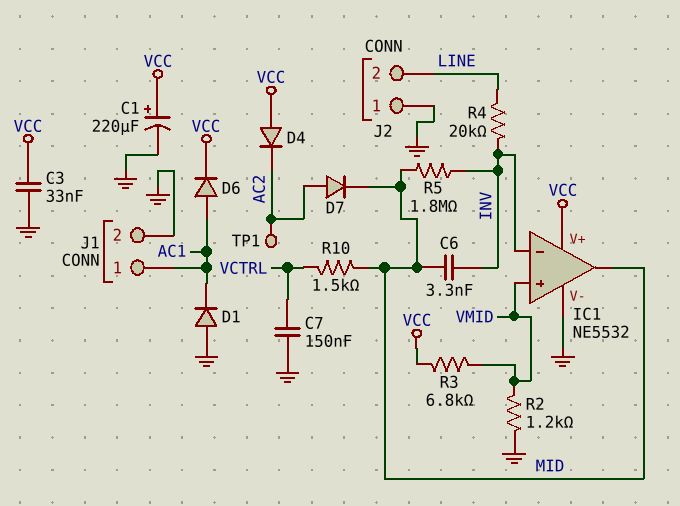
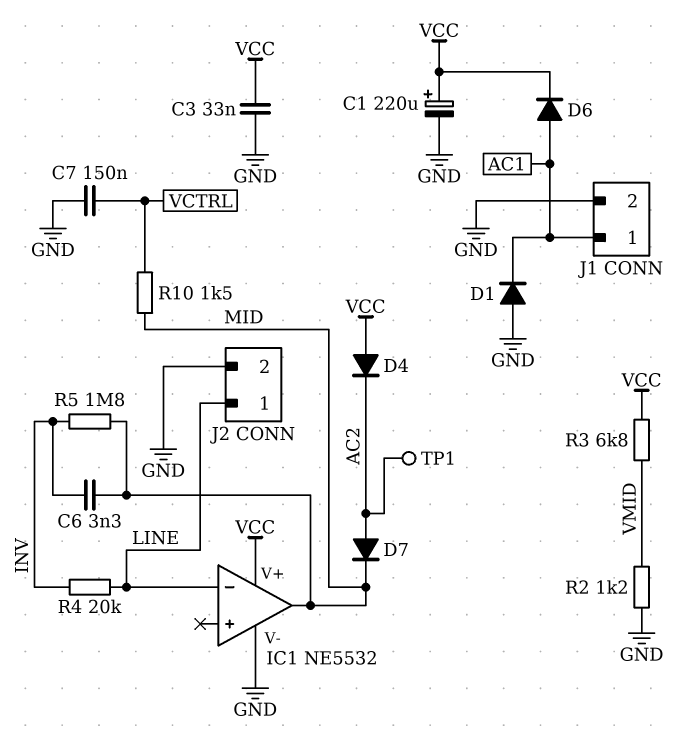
IC1 pin in+: VMID -> none
IC1 pin in-: INV -> LINE
J2 pin 1: GND -> LINE
J2 pin 2: LINE -> GND

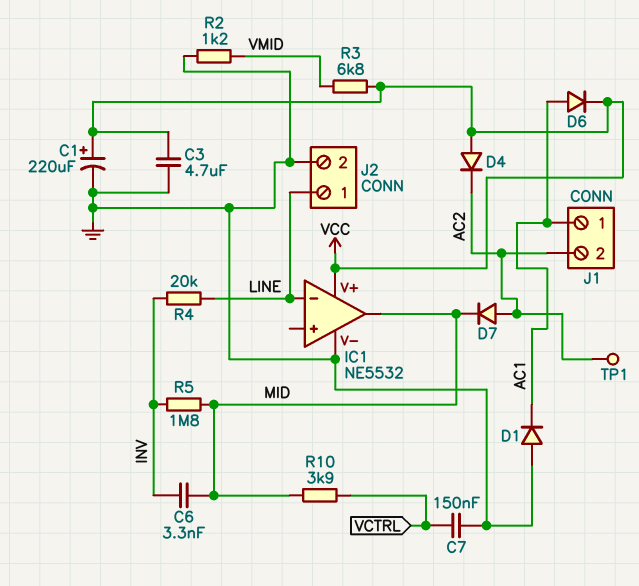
C3: 33nF (GND, VCC) -> 4.7uF (GND, VCC)
J1 pin 2: GND -> AC2
R10: 1.5k (MID, VCTRL) -> 3.9k (MID, VCTRL)

